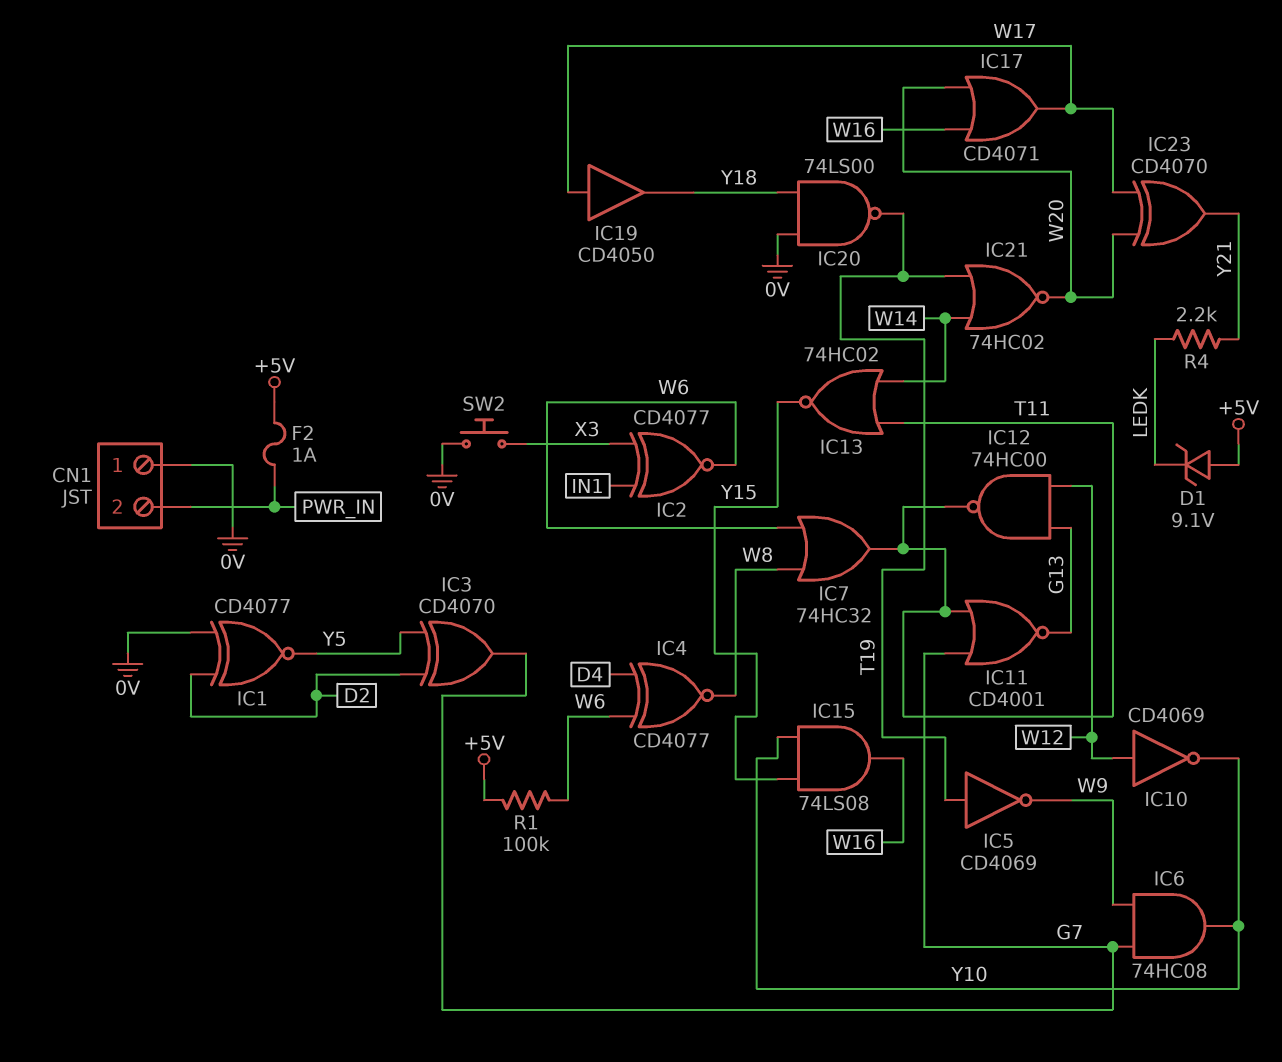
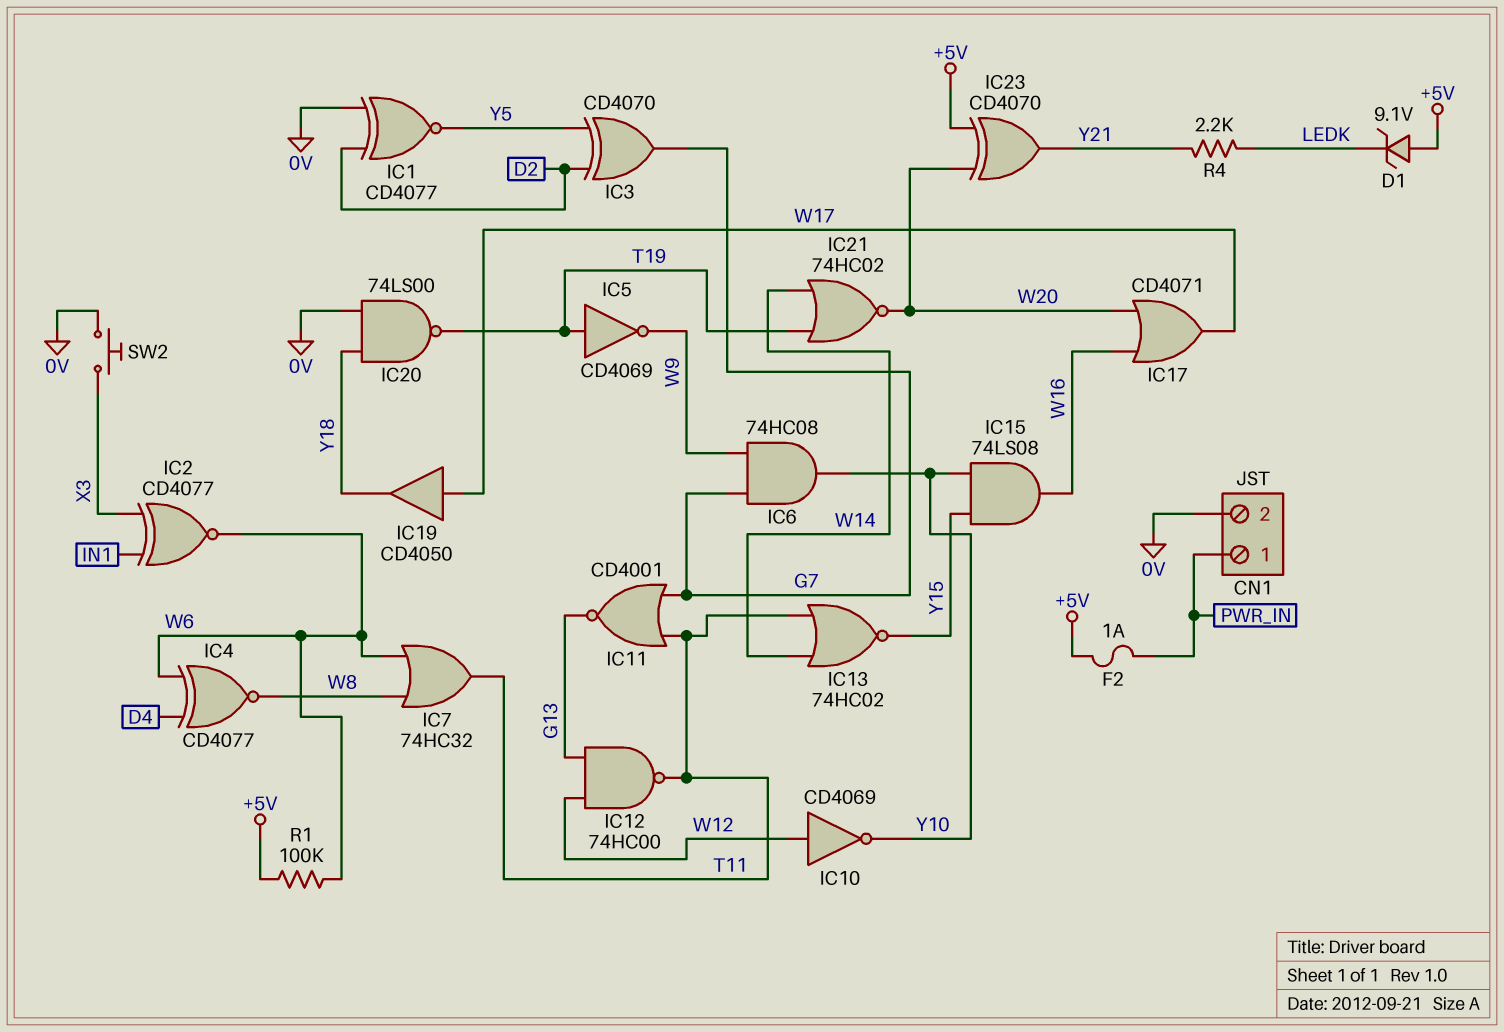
CN1 pin 1: 0V -> PWR_IN
CN1 pin 2: PWR_IN -> 0V
IC23: XOR CD4070 (in W17, in W20, out Y21) -> XOR CD4070 (in +5V, in W20, out Y21)

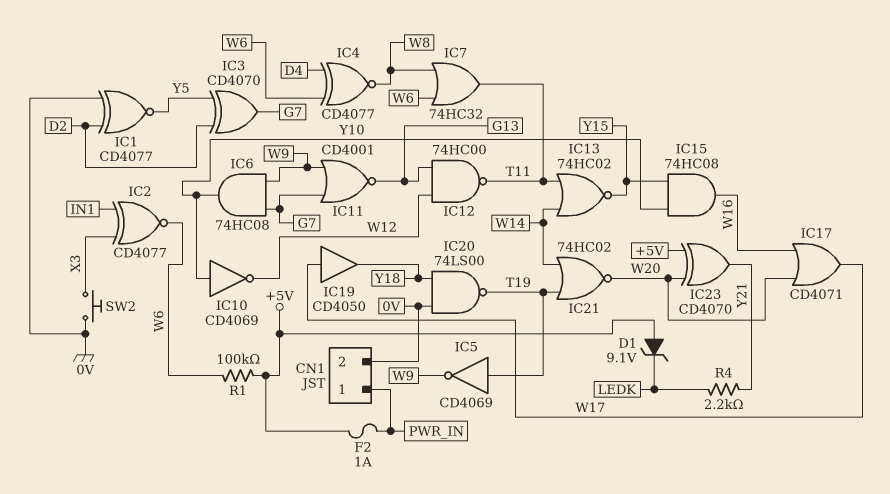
IC10: NOT CD4069 (in W12, out Y10) -> NOT CD4069 (in Y10, out W12)
IC11: NOR CD4001 (in G7, in T11, out G13) -> NOR CD4001 (in G7, in W9, out G13)
IC15: AND 74LS08 (in Y10, in Y15, out W16) -> AND 74HC08 (in Y10, in Y15, out W16)

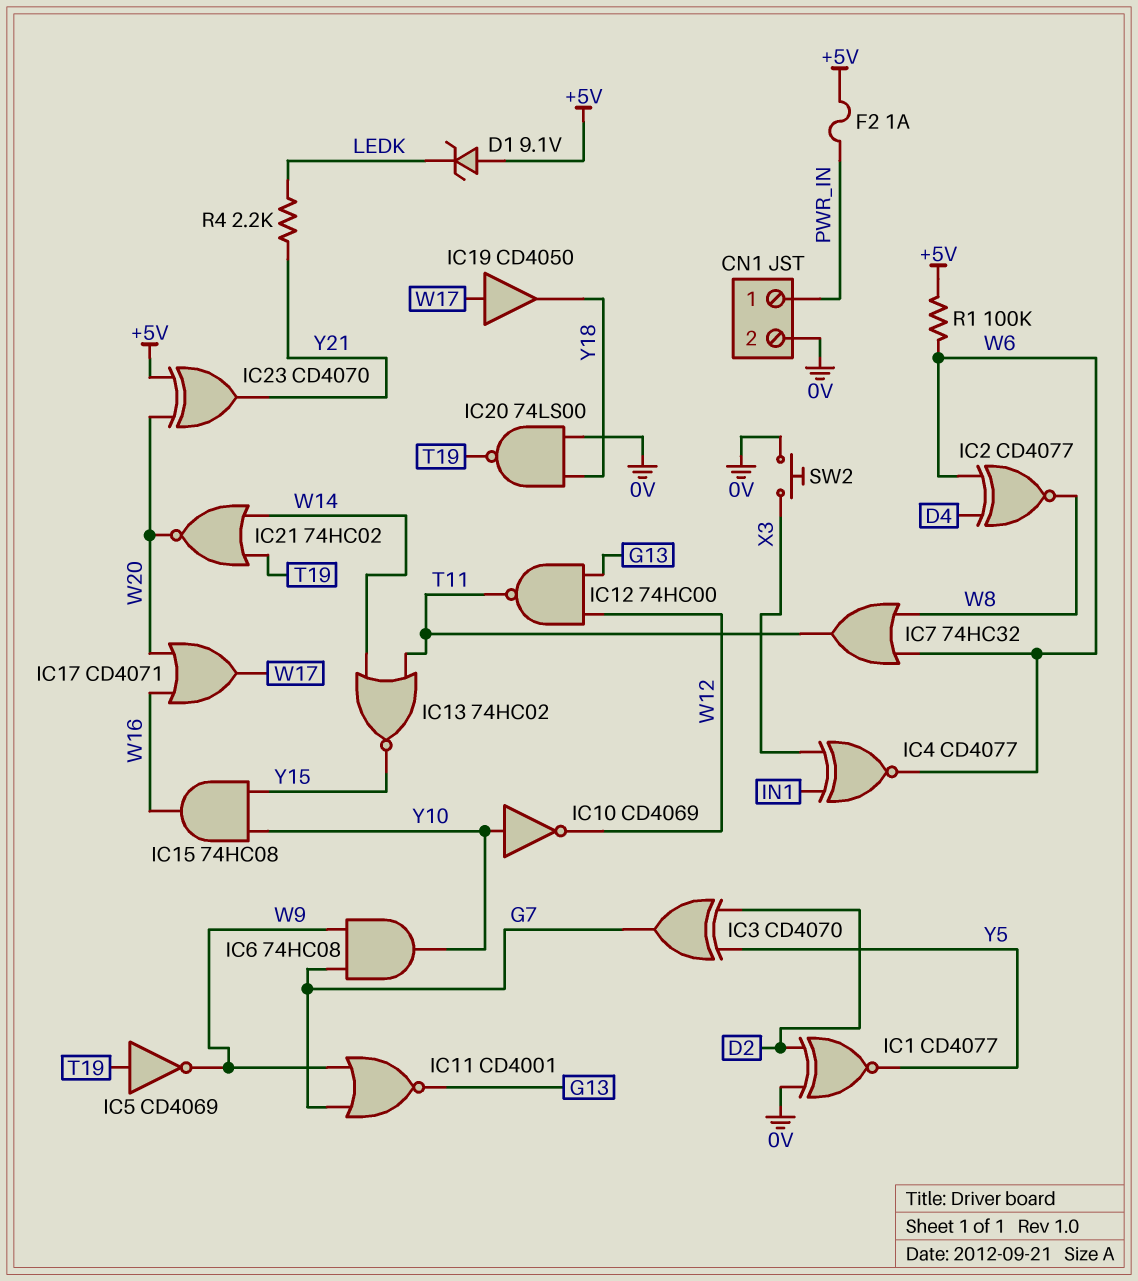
IC2: XNOR CD4077 (in IN1, in X3, out W6) -> XNOR CD4077 (in D4, in W6, out W8)
IC4: XNOR CD4077 (in D4, in W6, out W8) -> XNOR CD4077 (in IN1, in X3, out W6)

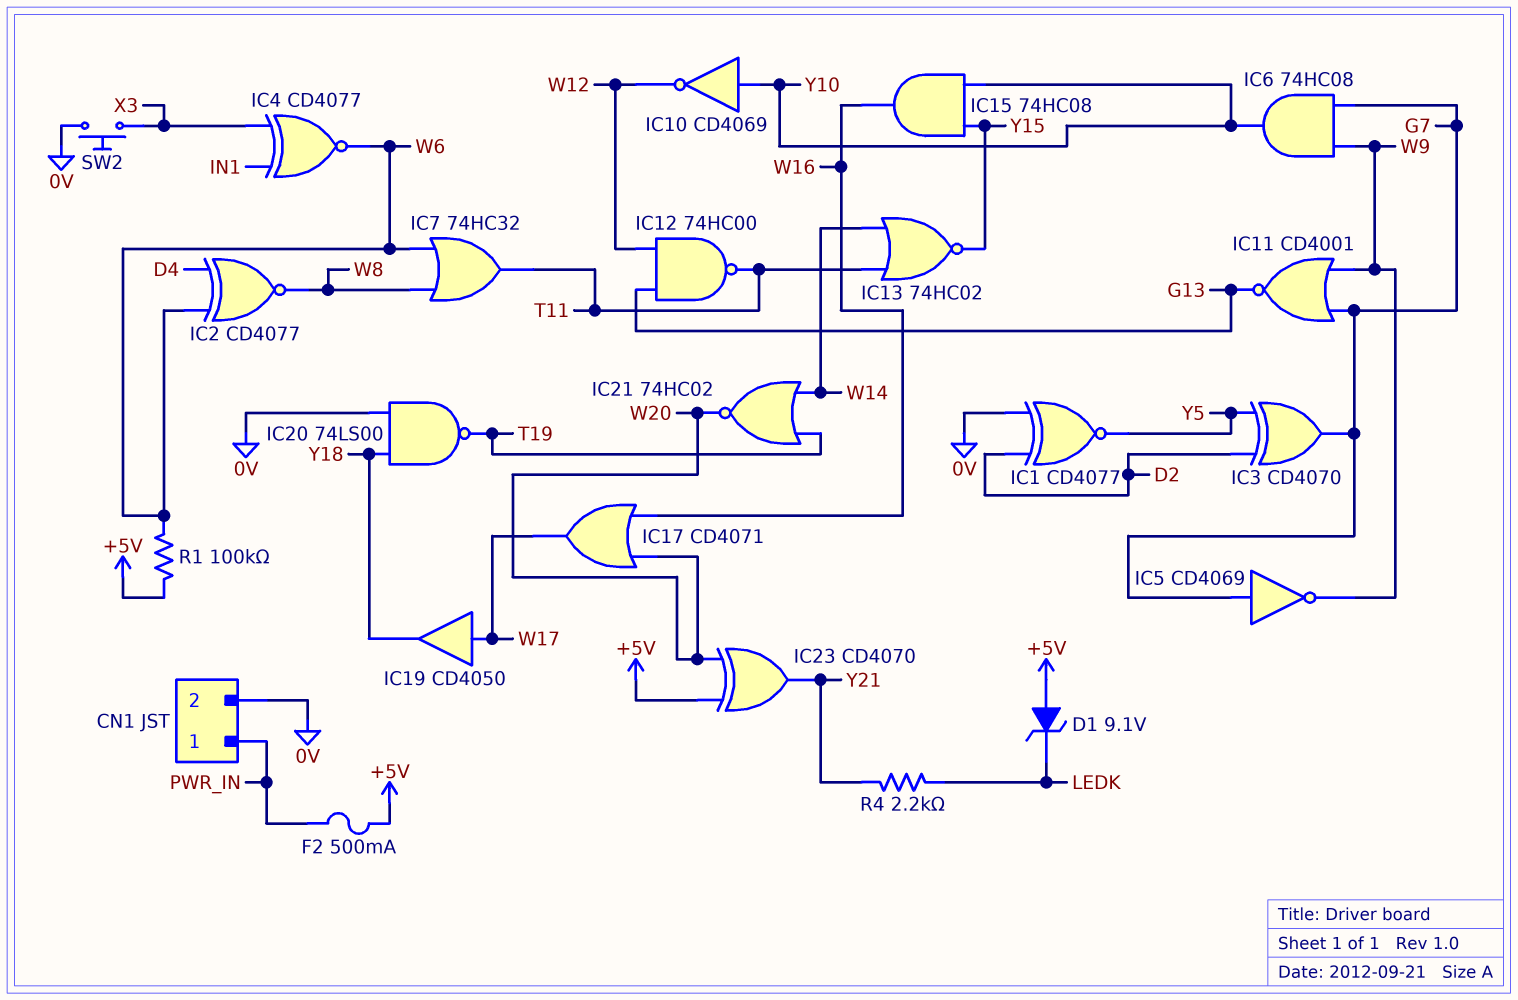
F2: 1A (+5V, PWR_IN) -> 500mA (+5V, PWR_IN)
IC5: NOT CD4069 (in T19, out W9) -> NOT CD4069 (in G7, out W9)

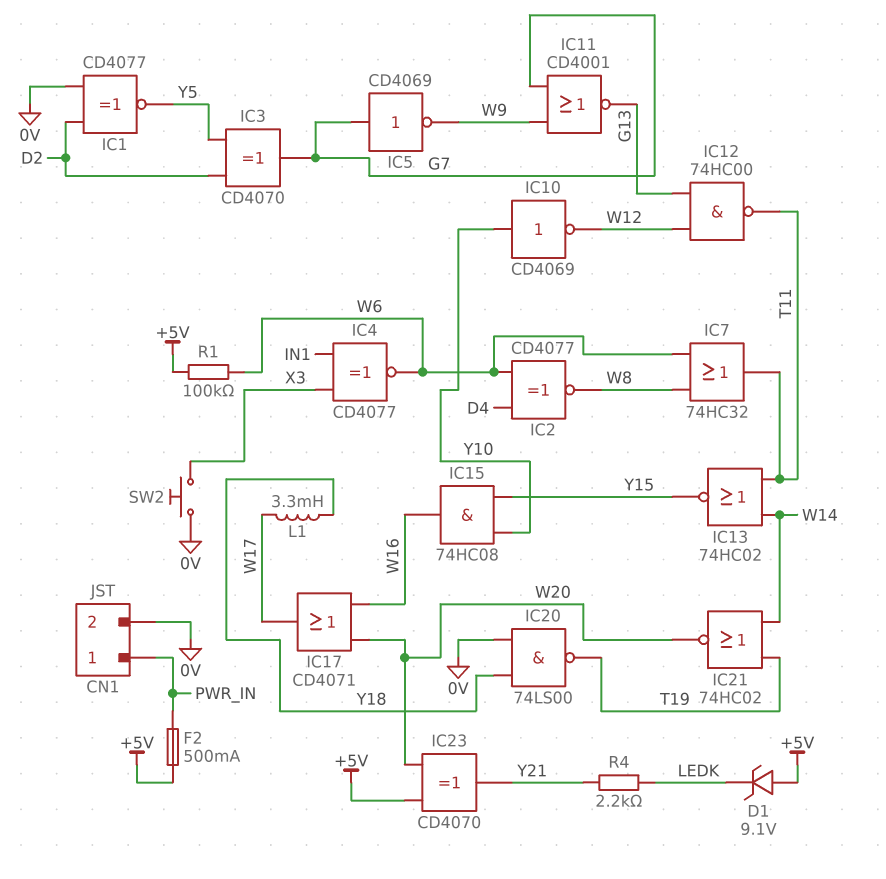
IC6: AND 74HC08 (in G7, in W9, out Y10) -> none
IC19: buffer CD4050 (in W17, out Y18) -> none
L1: none -> 3.3mH (W17, Y18)

